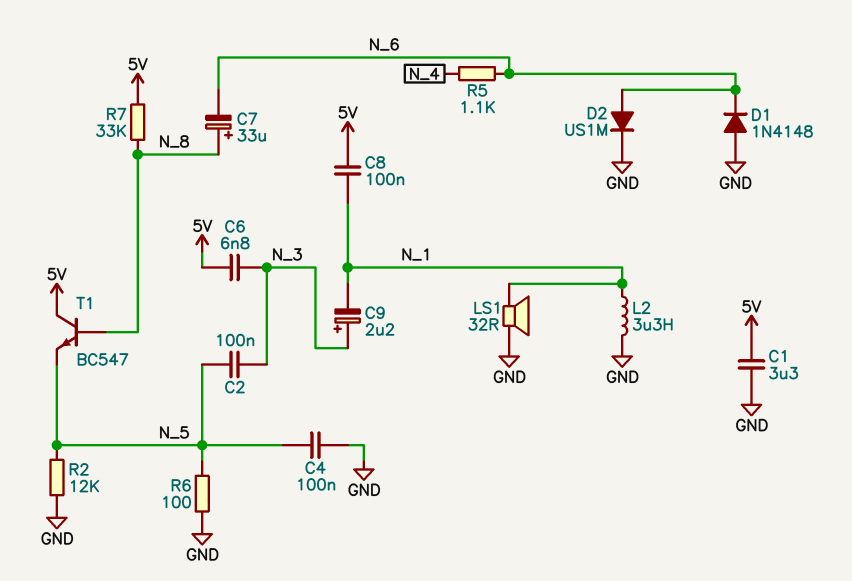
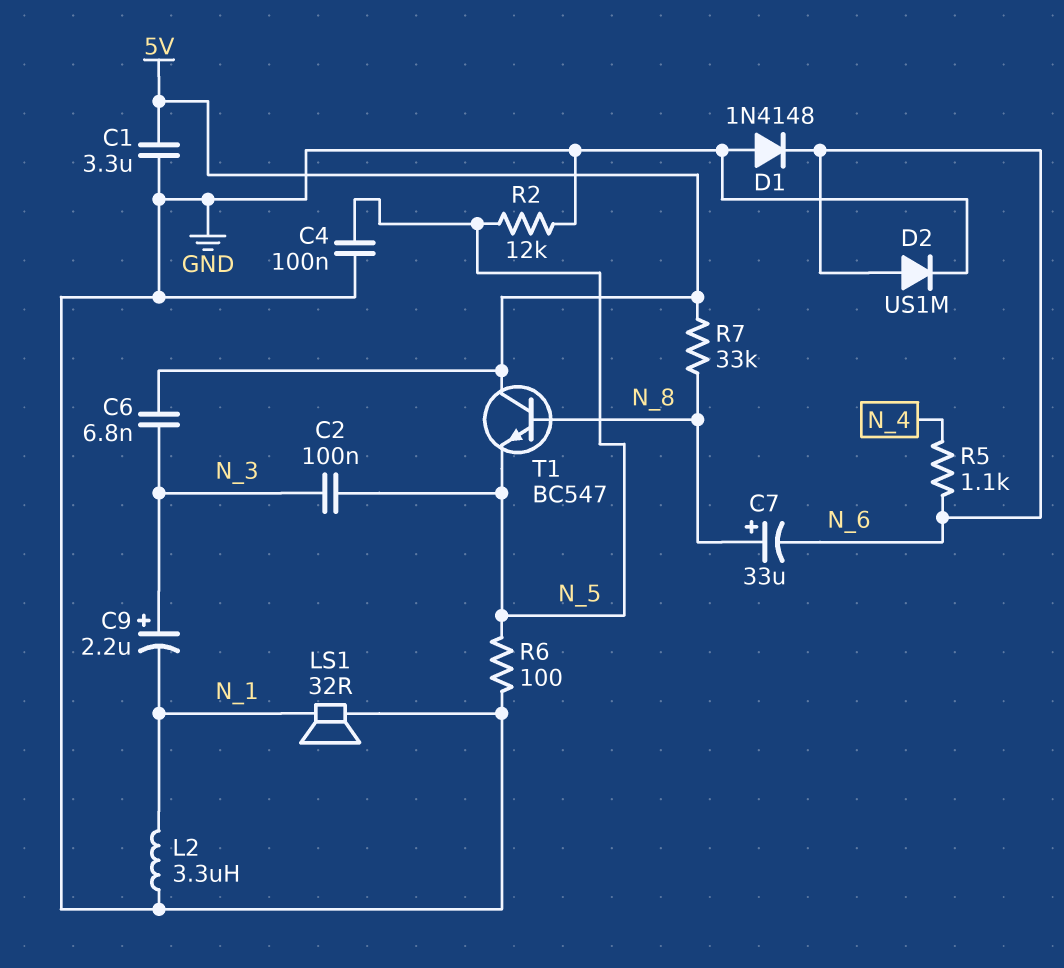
C8: 100nF (5V, N_1) -> none

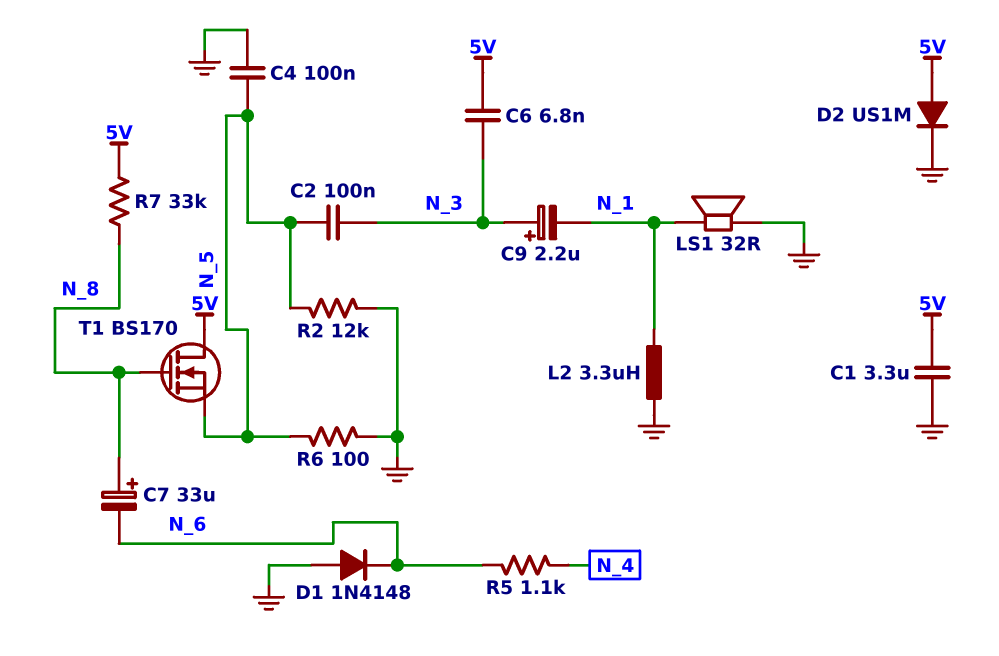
D2: diode US1M (A N_6, K GND) -> diode US1M (A 5V, K GND)
T1: NPN BC547 (B N_8, C 5V, E N_5) -> NMOS BS170 (G N_8, D 5V, S N_5)

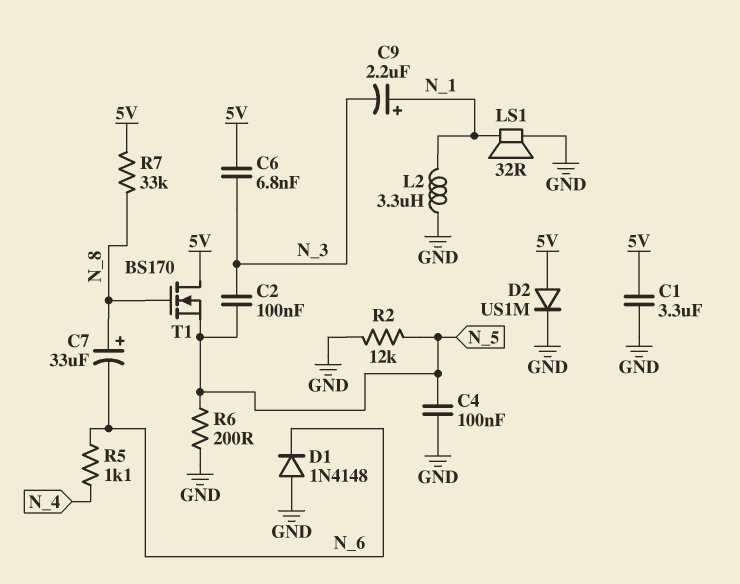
C9: 2.2uF (plus N_3, minus N_1) -> 2.2uF (plus N_1, minus N_3)
R6: 100 (GND, N_5) -> 200 (GND, N_5)

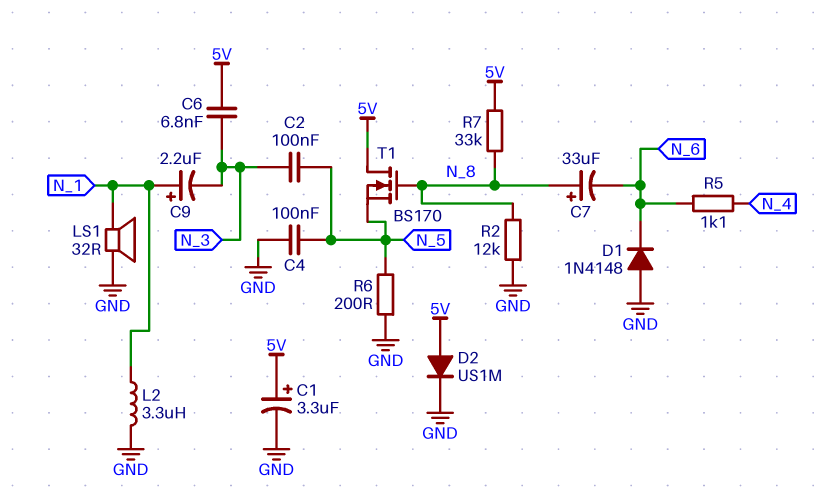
C1: 3.3uF (5V, GND) -> 3.3uF (plus 5V, minus GND)
R2: 12k (GND, N_5) -> 12k (GND, N_8)

